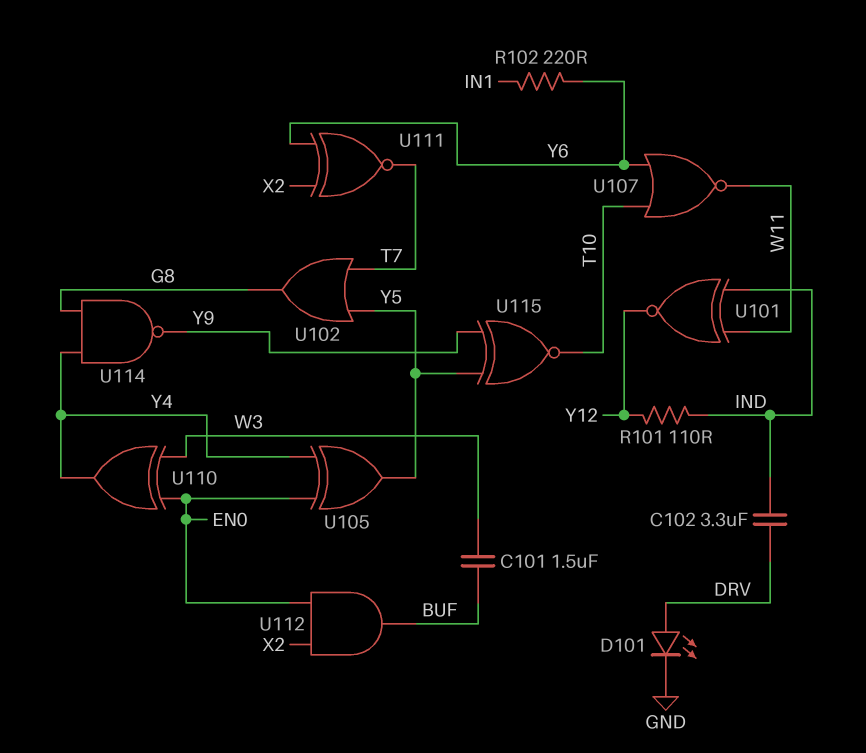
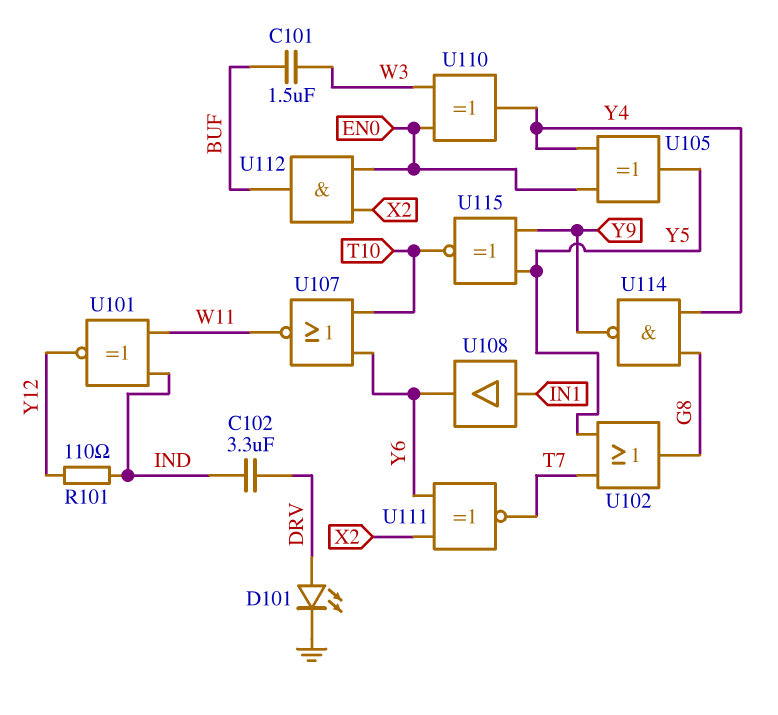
R102: 220 (IN1, Y6) -> none
U108: none -> buffer (in IN1, out Y6)

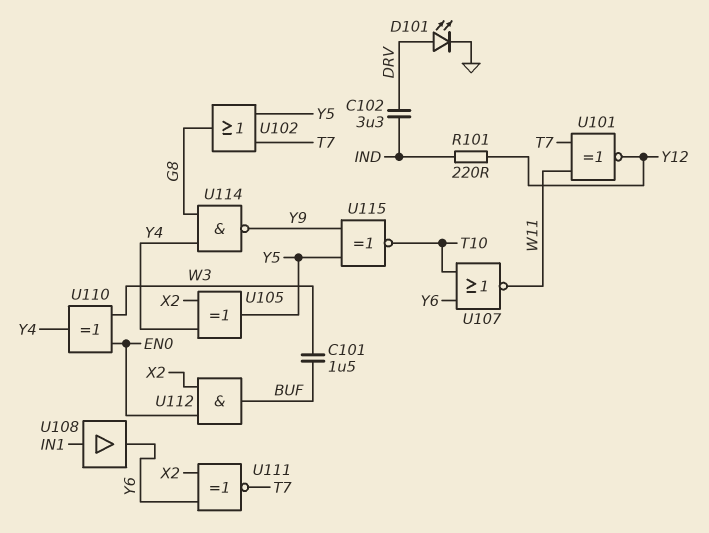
R101: 110 (IND, Y12) -> 220 (IND, Y12)
U101: XNOR (in IND, in W11, out Y12) -> XNOR (in T7, in W11, out Y12)
U105: XOR (in EN0, in Y4, out Y5) -> XOR (in X2, in Y4, out Y5)

